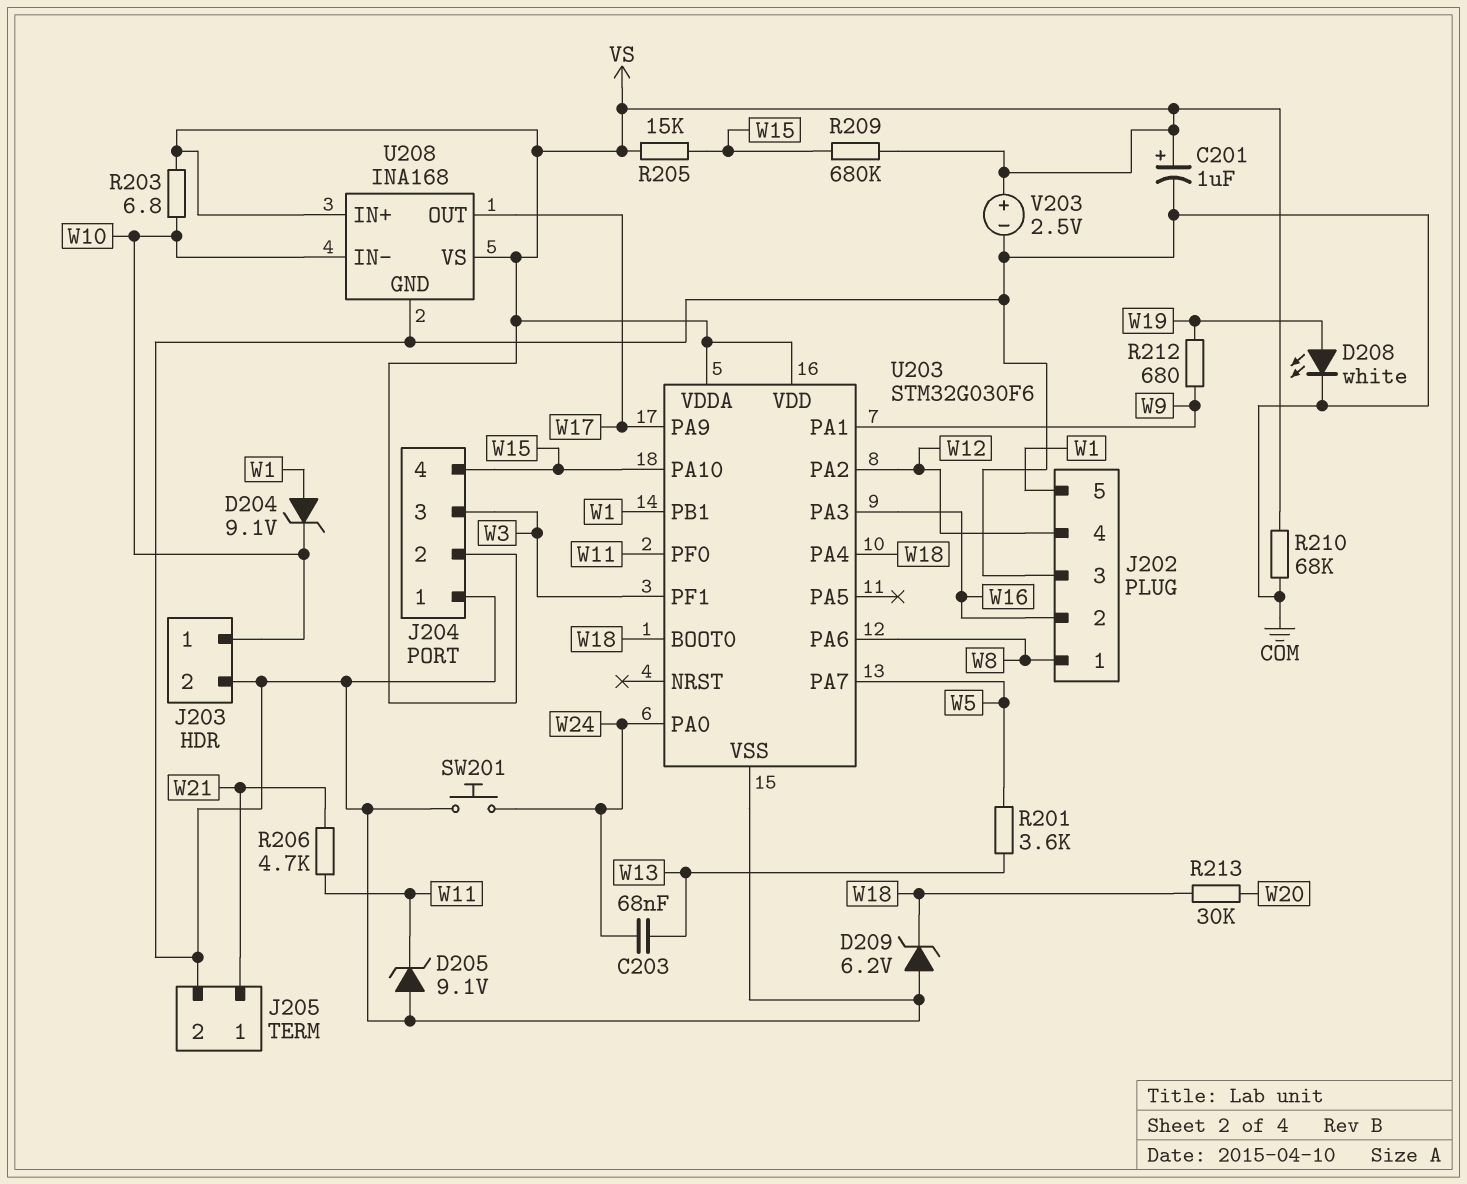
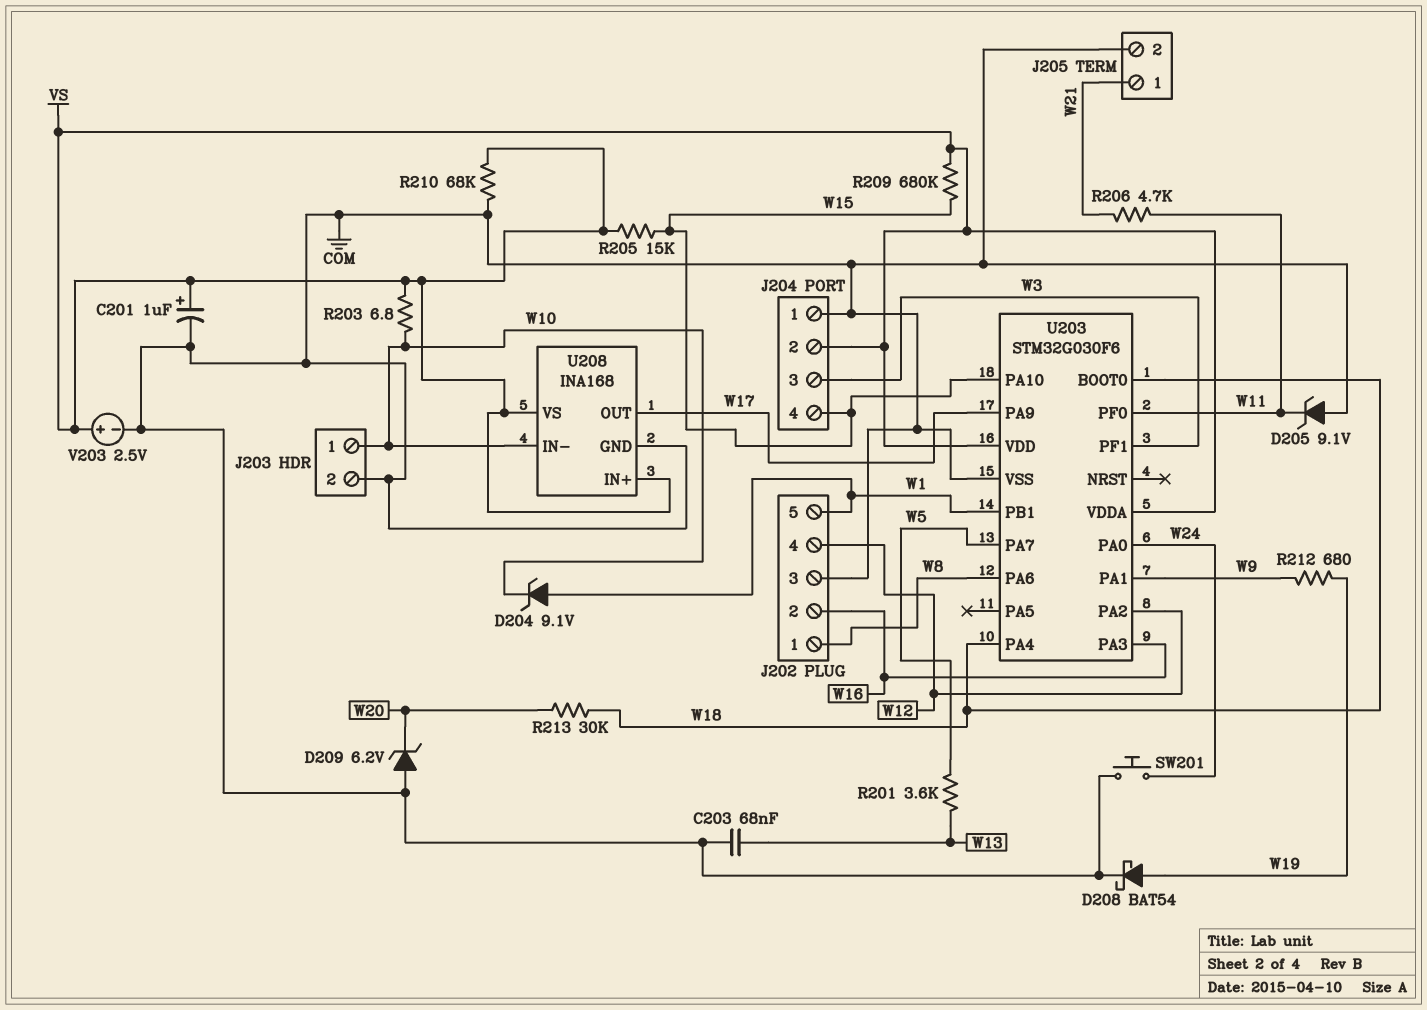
C203: 68nF (W13, W24) -> 68nF (COM, W13)
D208: LED white (A W19, K COM) -> schottky BAT54 (A W19, K COM)
D209: zener 6.2V (A COM, K W18) -> zener 6.2V (A COM, K W20)

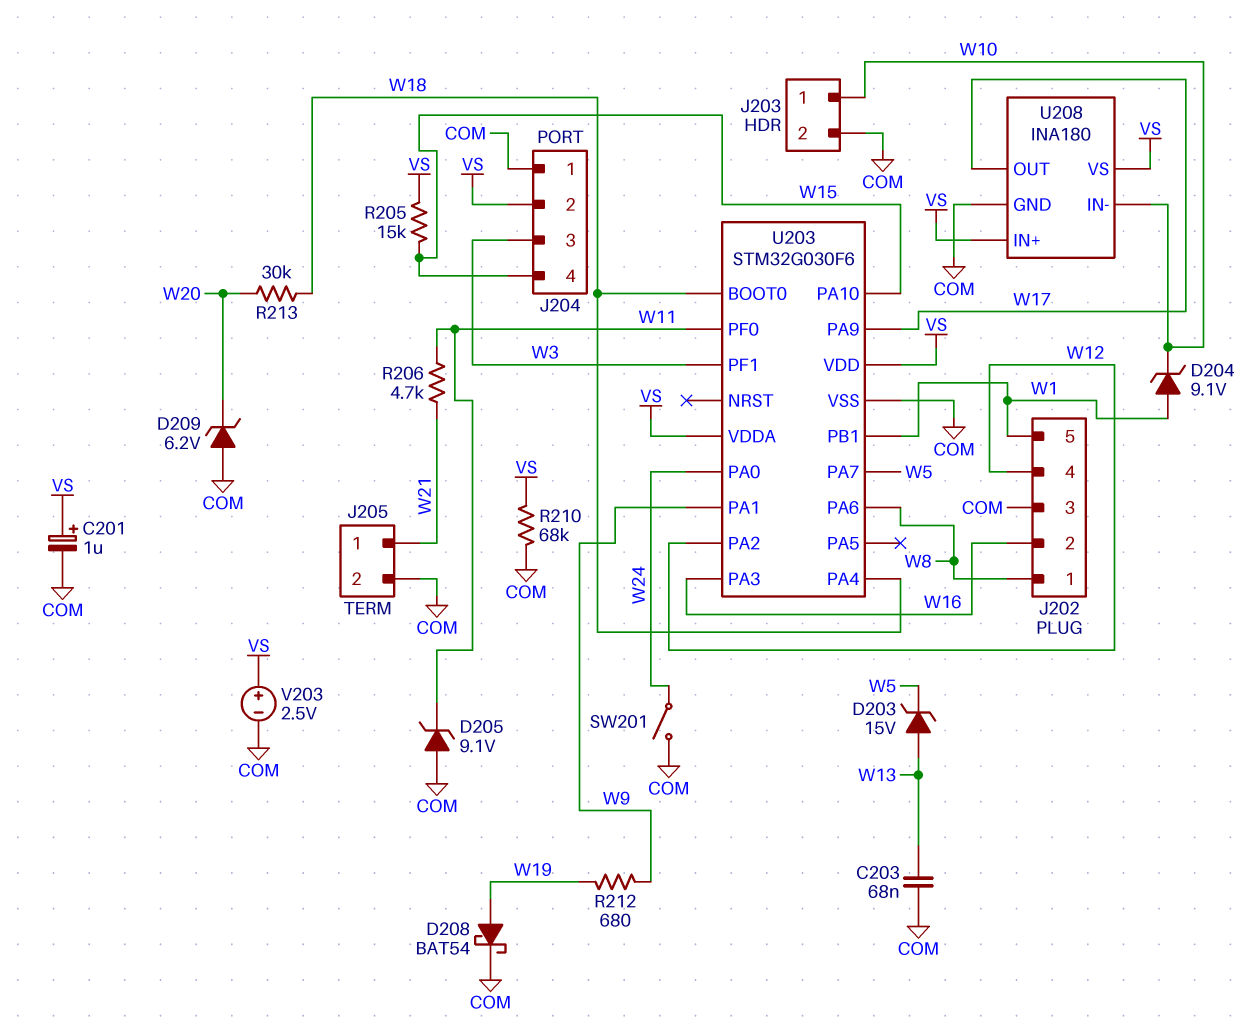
D203: none -> zener 15V (A W13, K W5)
R201: 3.6k (W5, W13) -> none
R203: 6.8 (VS, W10) -> none
R209: 680k (VS, W15) -> none
SW201: button (COM, W24) -> switch (COM, W24)
U208: INA168 -> INA180

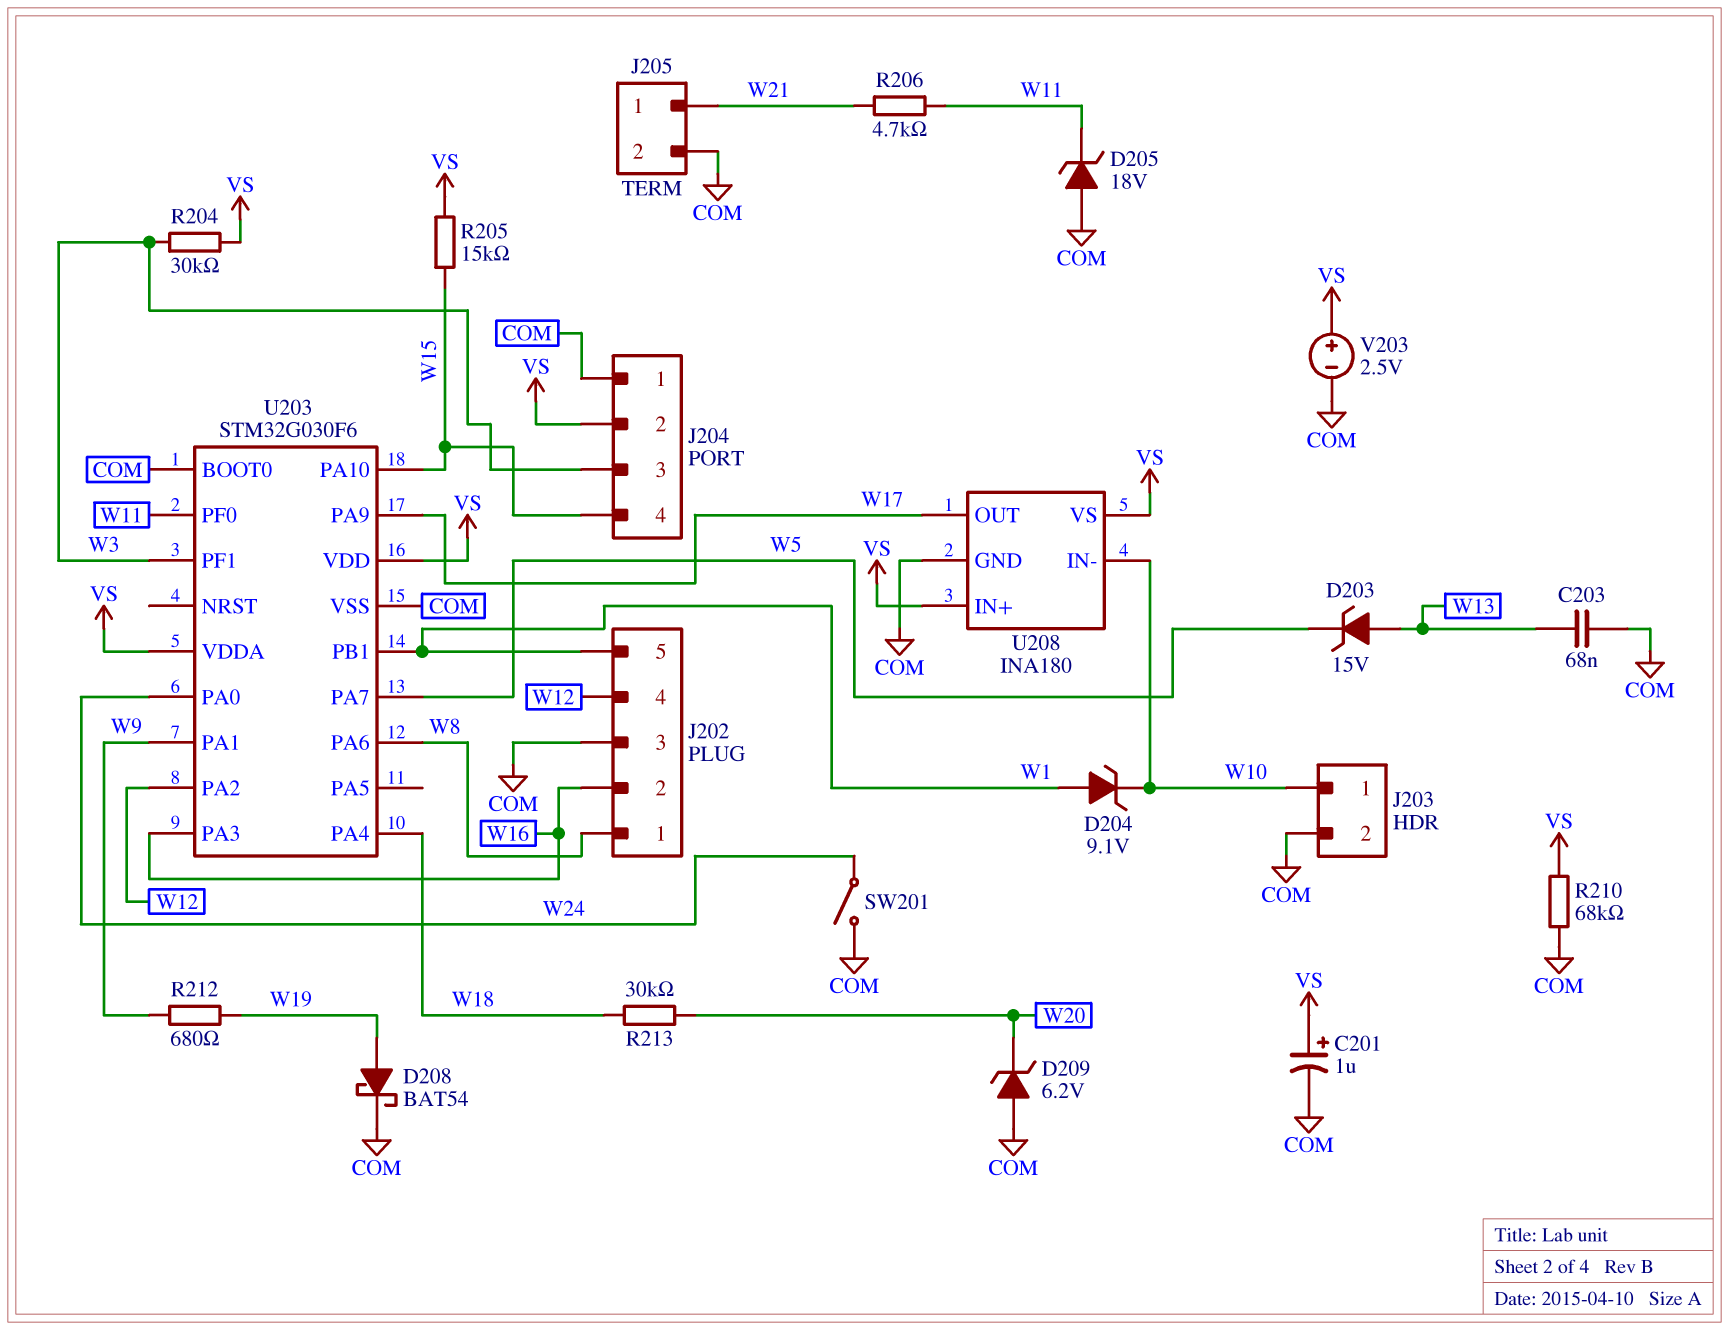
D205: zener 9.1V (A COM, K W11) -> zener 18V (A COM, K W11)
R204: none -> 30k (VS, W3)
U203 pin BOOT0: W18 -> COM

